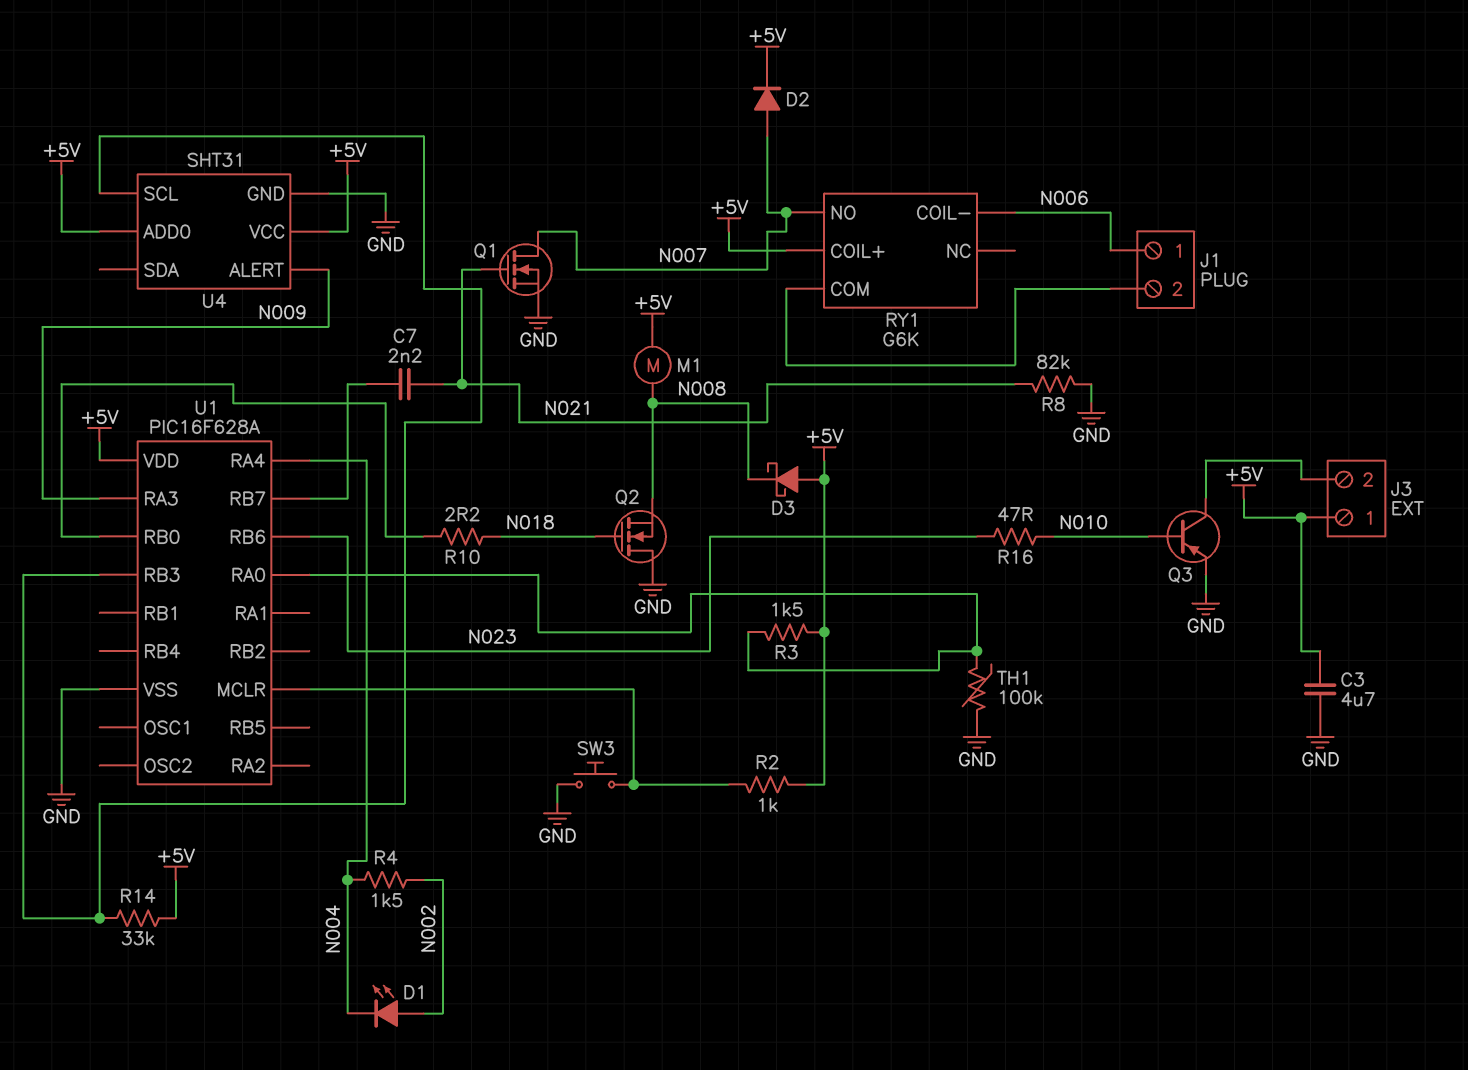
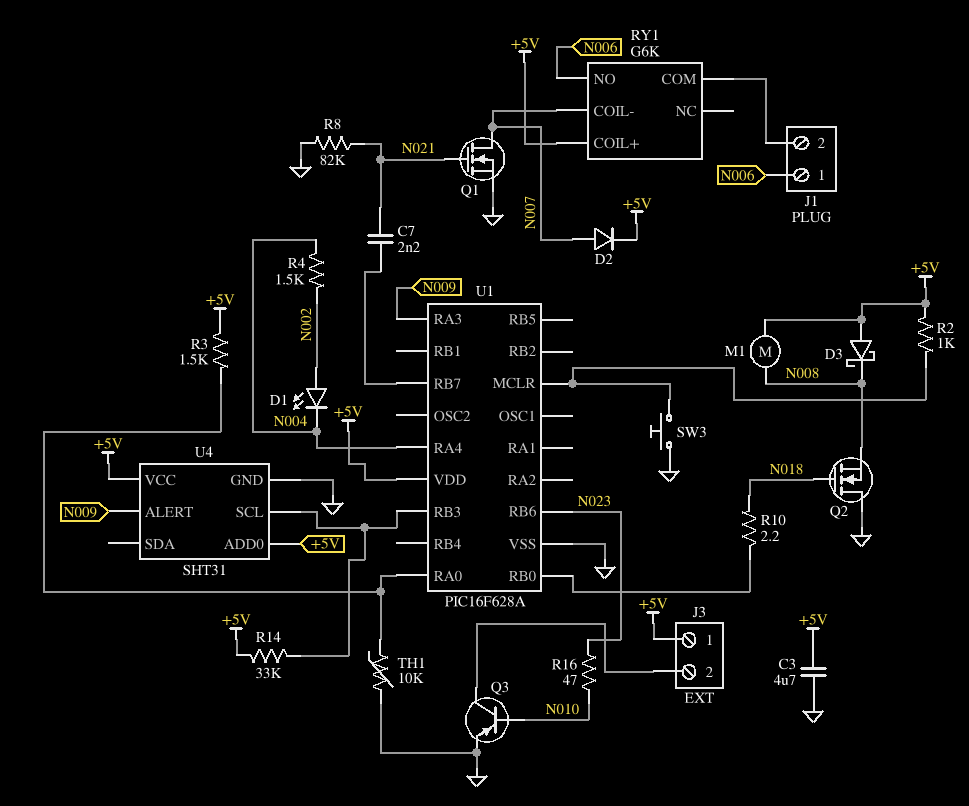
RY1 pin COIL-: N006 -> N007
RY1 pin NO: N007 -> N006
TH1: 100k (GND, U1/RA0) -> 10k (GND, U1/RA0)

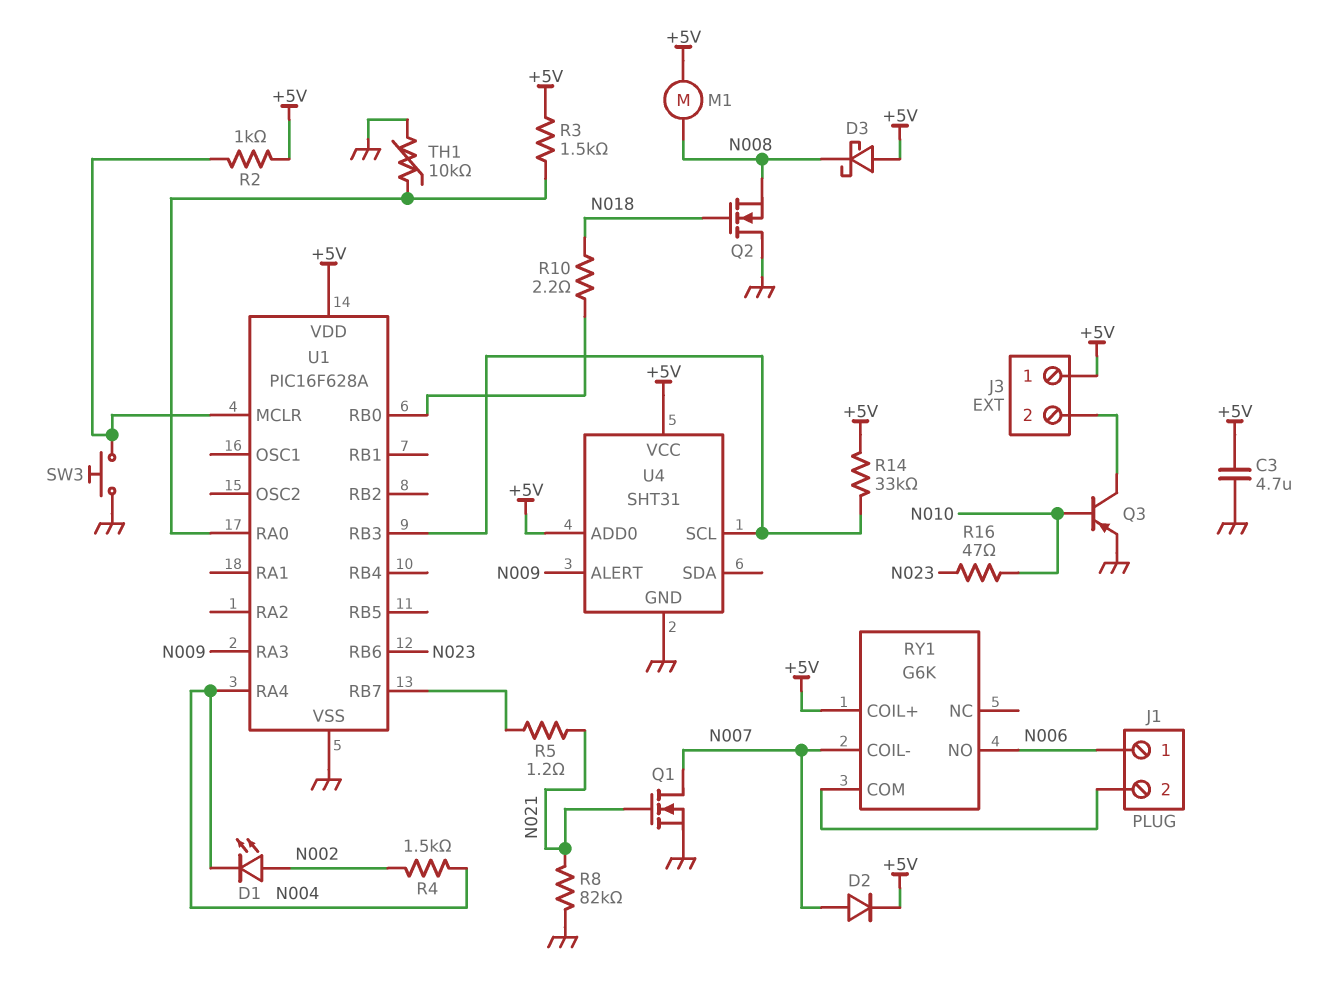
C7: 2.2nF (N021, U1/RB7) -> none
R5: none -> 1.2 (N021, U1/RB7)

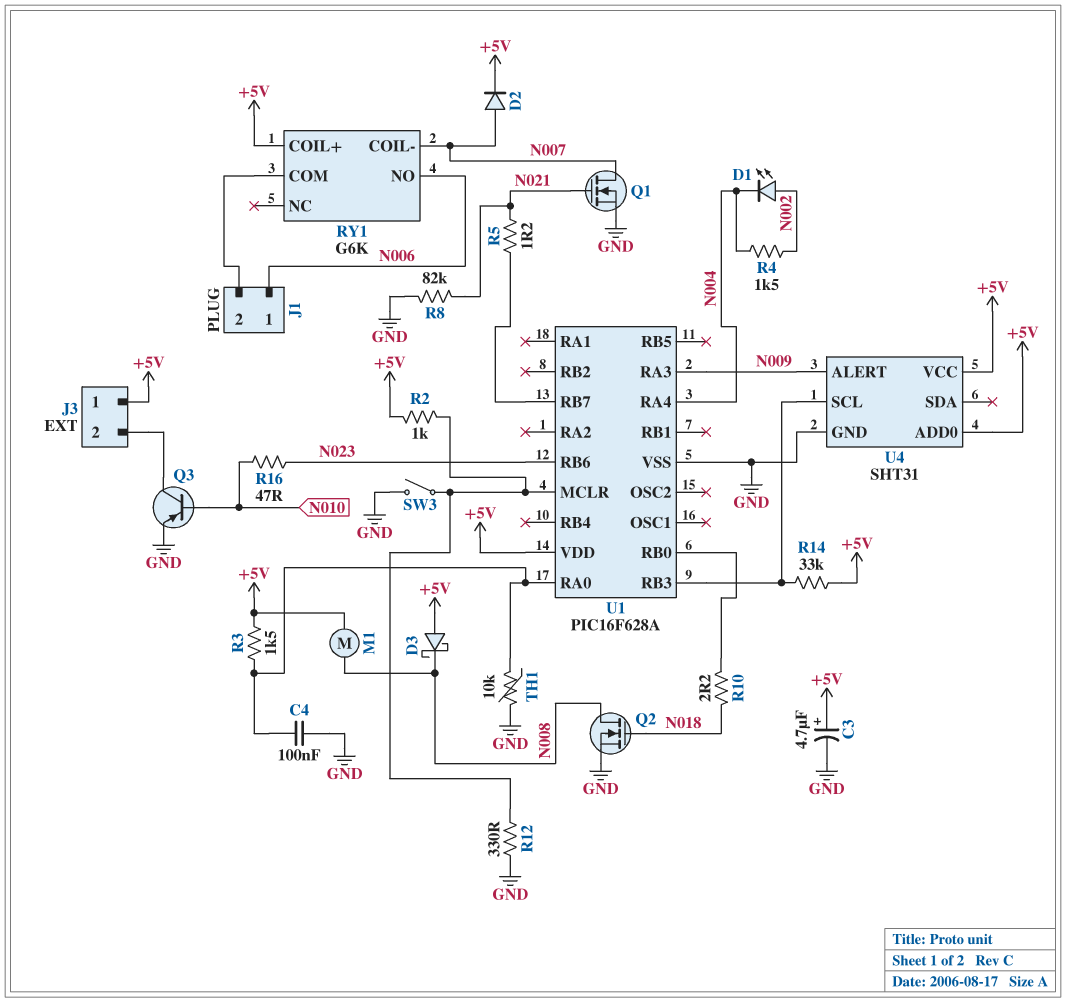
C3: 4.7uF (+5V, GND) -> 4.7uF (plus +5V, minus GND)
C4: none -> 100nF (GND, U1/RA0)
Q2: NMOS (G N018, D GND, S N008) -> NMOS (G N018, D N008, S GND)
R12: none -> 330 (GND, U1/MCLR)
SW3: button (GND, U1/MCLR) -> switch (GND, U1/MCLR)

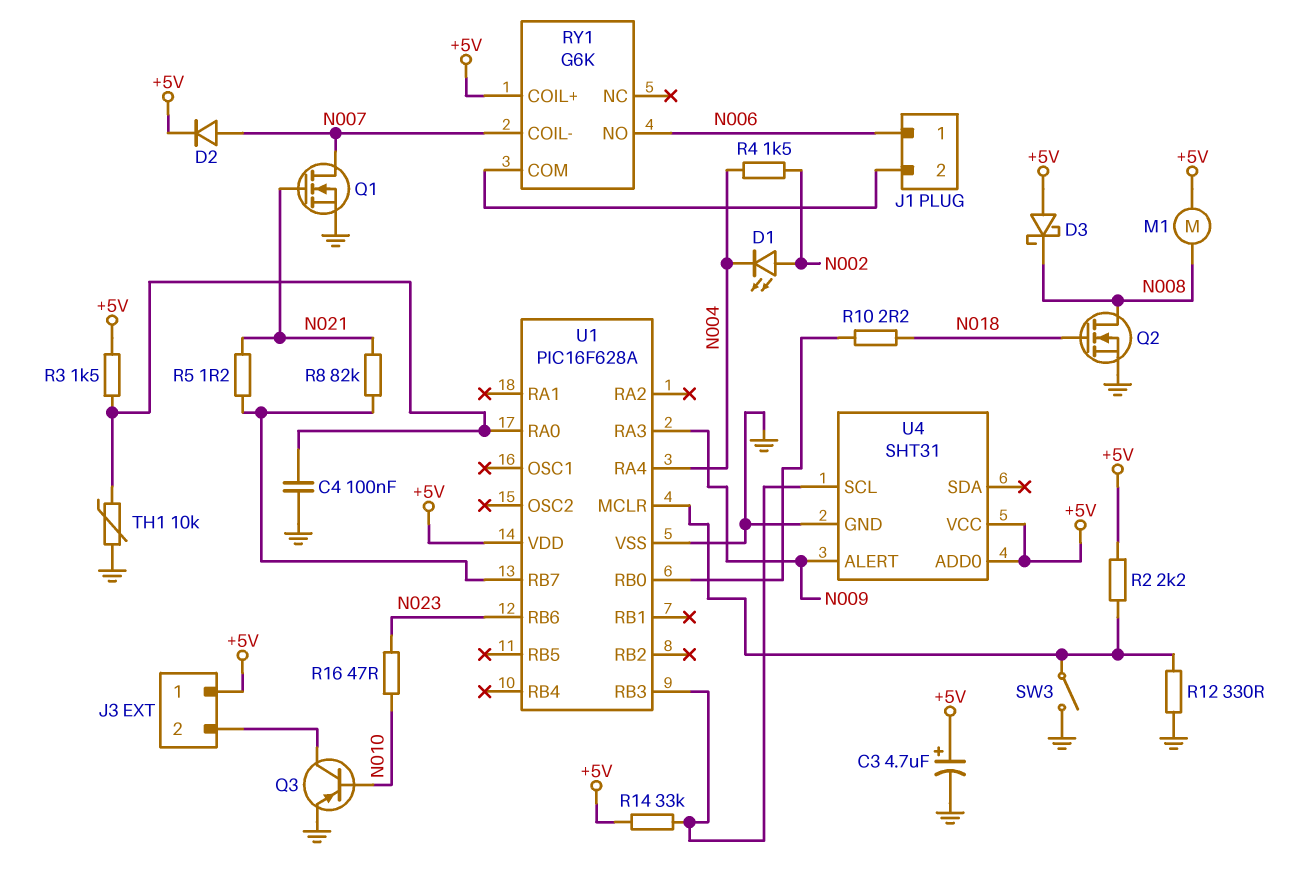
R2: 1k (+5V, U1/MCLR) -> 2.2k (+5V, U1/MCLR)
R8: 82k (GND, N021) -> 82k (N021, U1/RB7)

